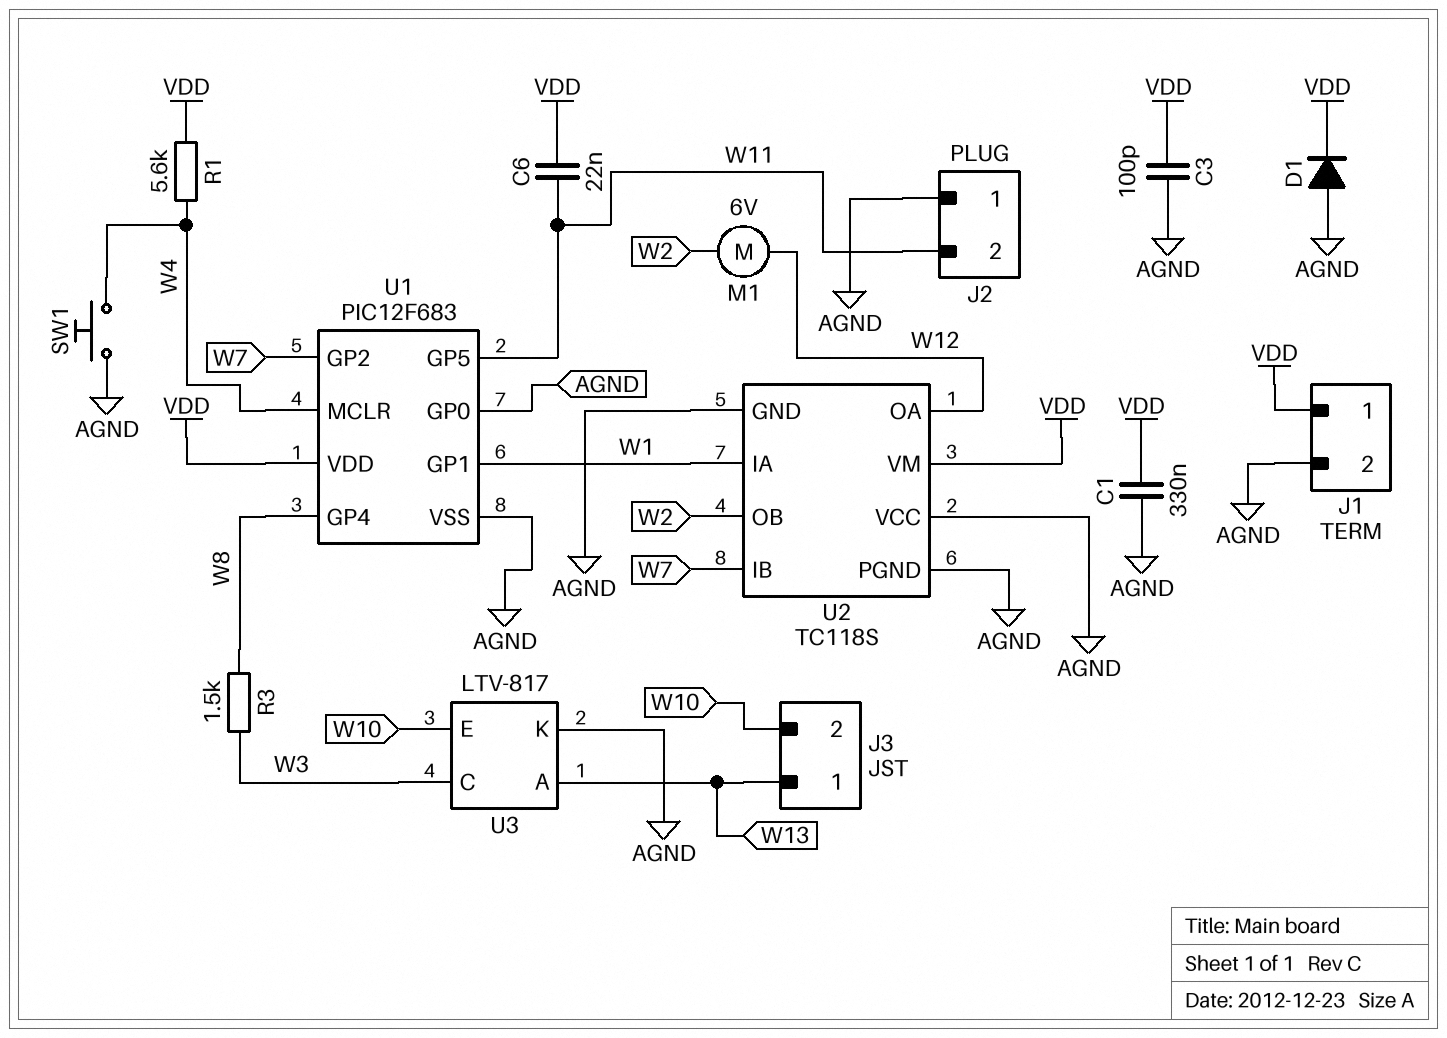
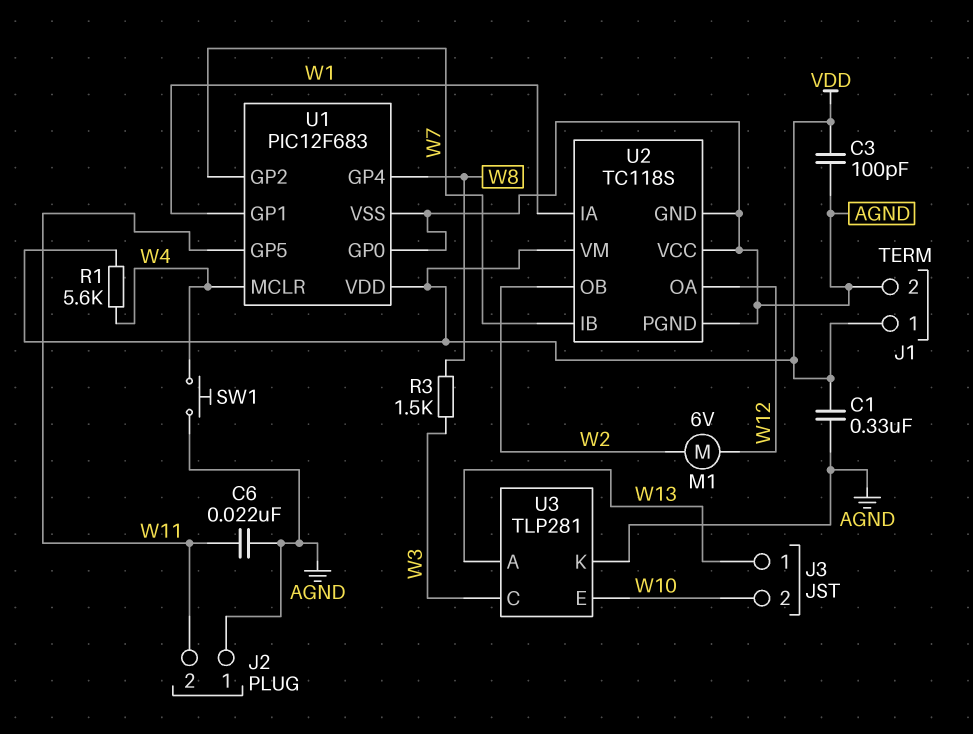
C6: 22nF (VDD, W11) -> 22nF (AGND, W11)
D1: diode (A AGND, K VDD) -> none
U3: LTV-817 -> TLP281

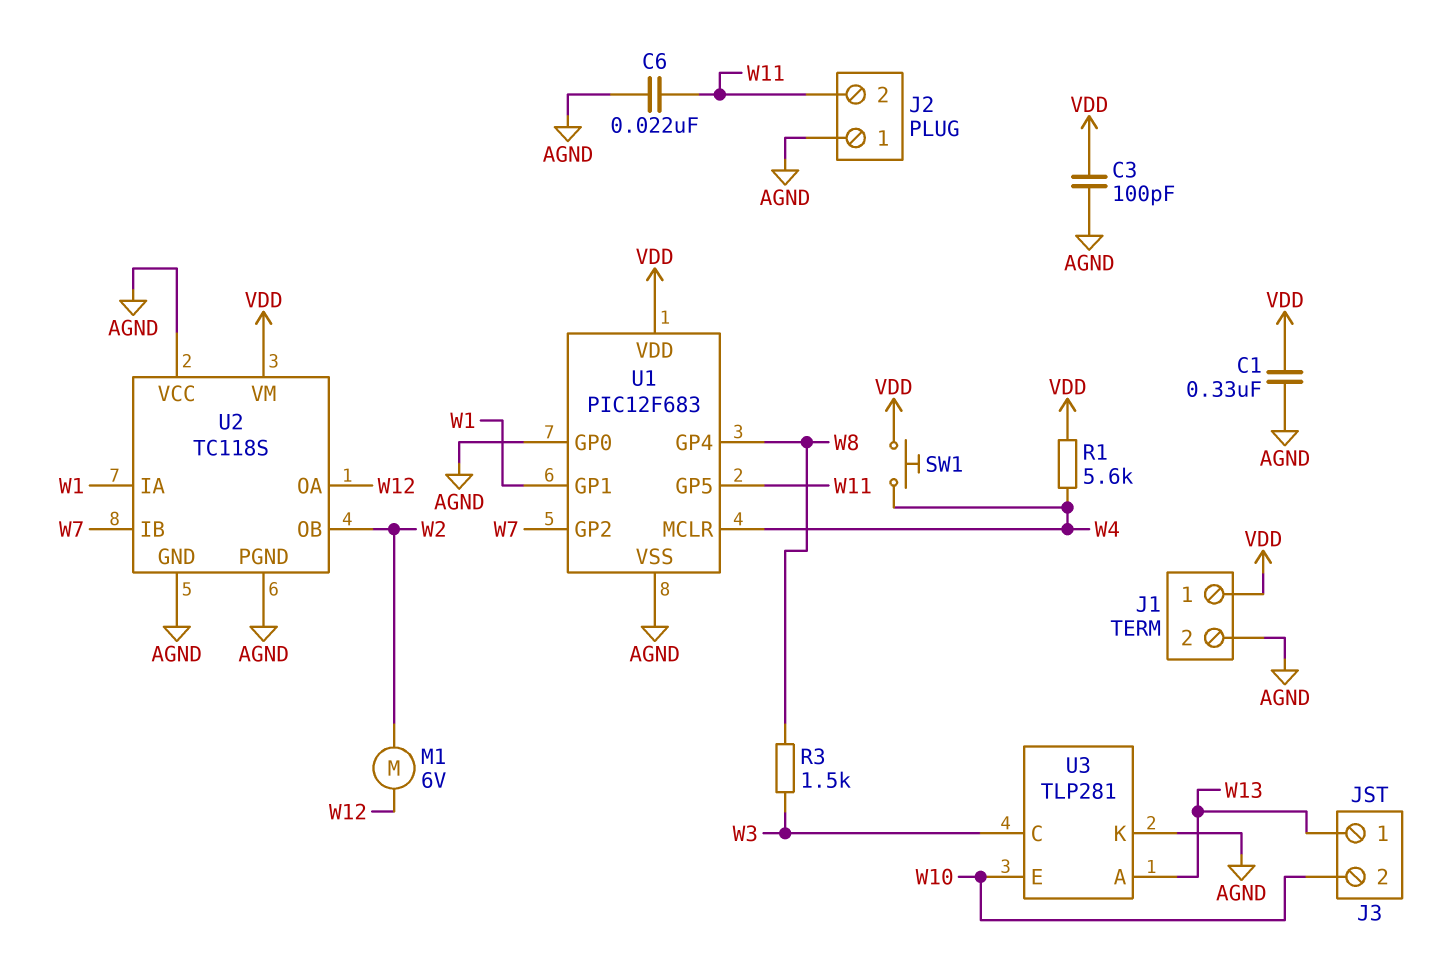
SW1: button (AGND, W4) -> button (VDD, W4)

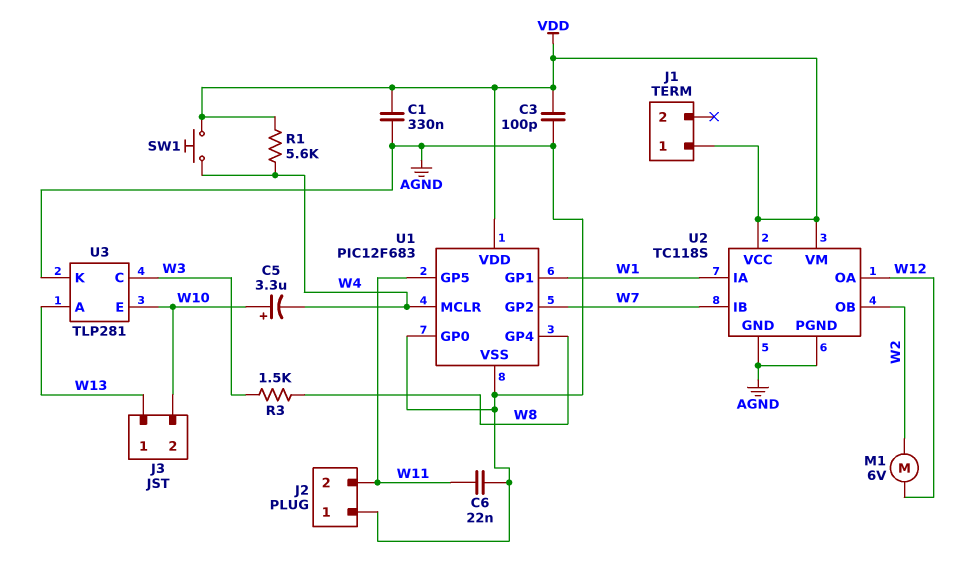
C5: none -> 3.3uF (plus W10, minus W4)
J1 pin 2: AGND -> none
U2 pin VCC: AGND -> VDD

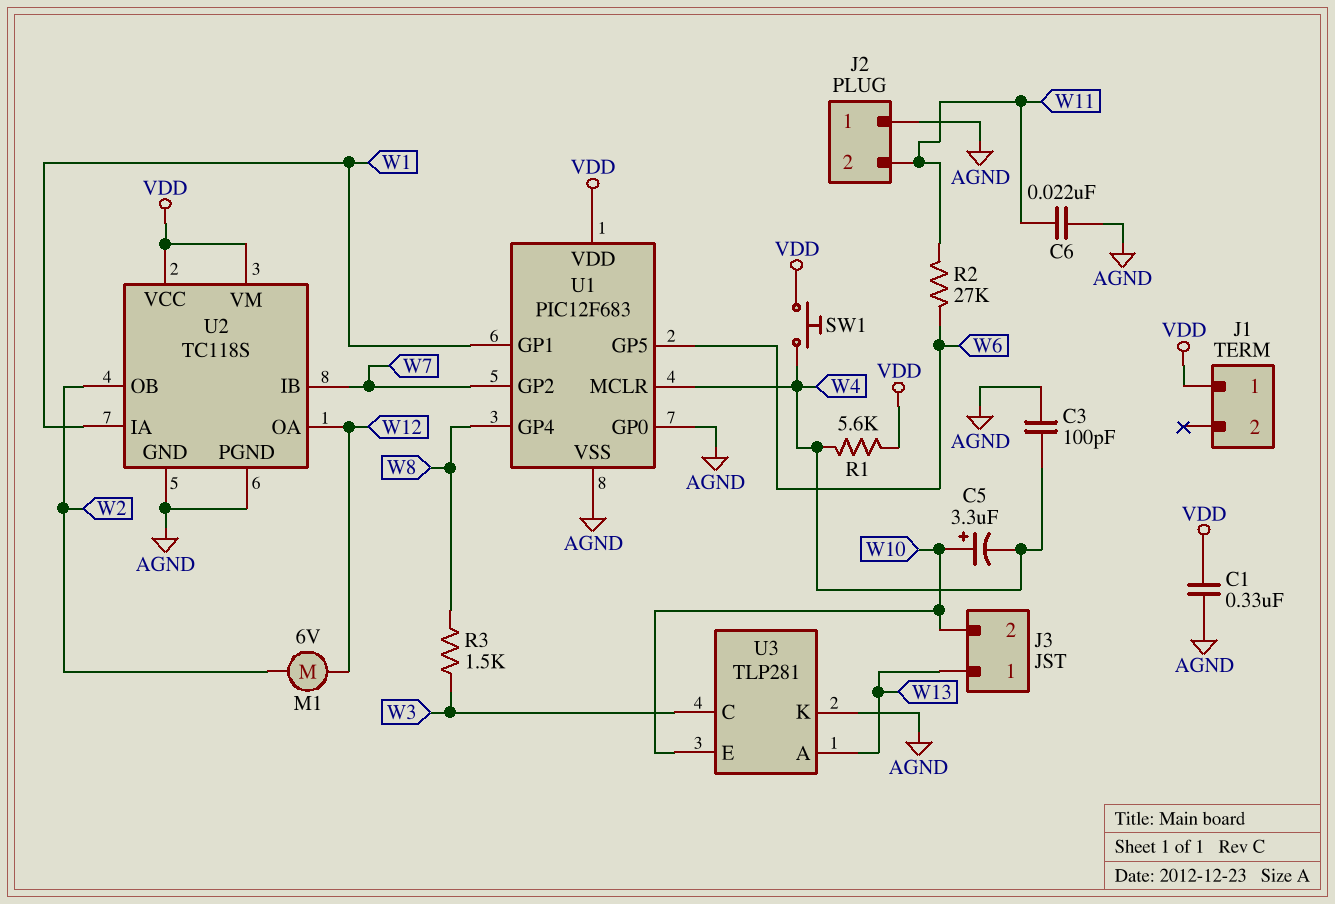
C3: 100pF (AGND, VDD) -> 100pF (AGND, W4)
R2: none -> 27k (W6, W11)
U1 pin GP5: W11 -> W6

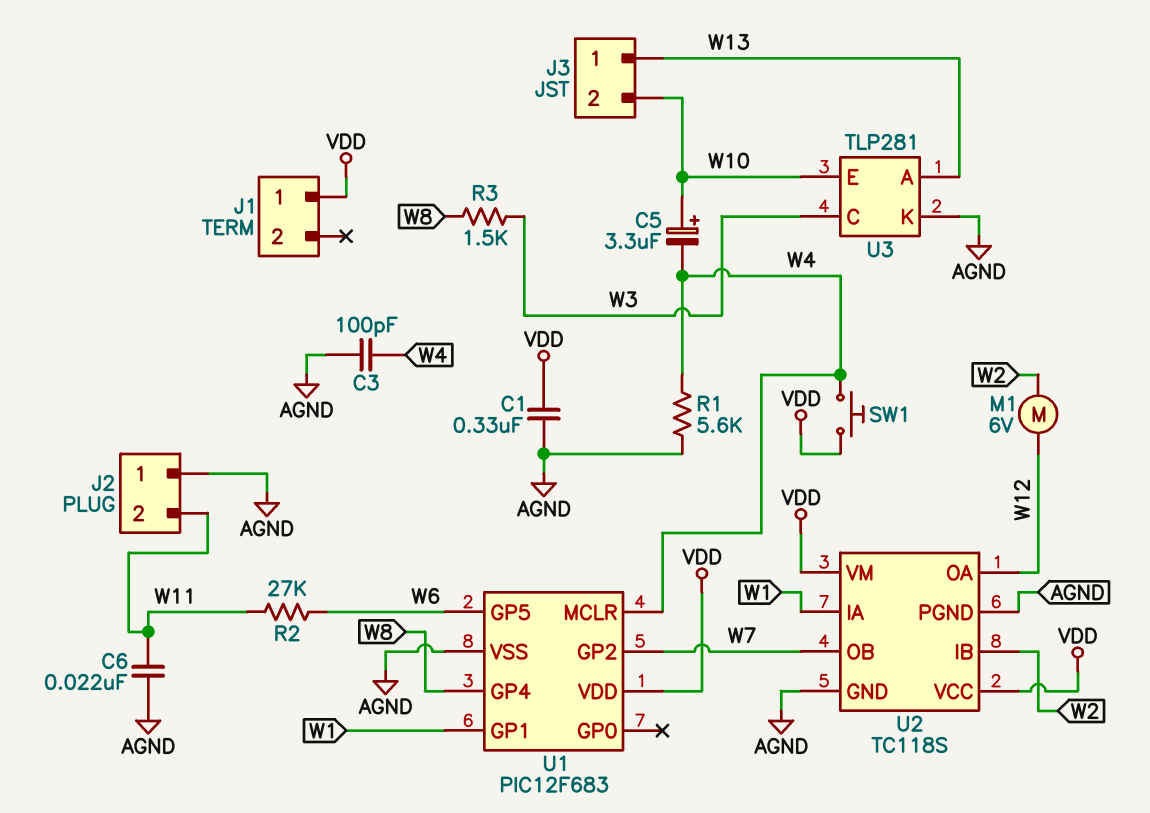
R1: 5.6k (VDD, W4) -> 5.6k (AGND, W4)
U1 pin GP0: AGND -> none
U2 pin IB: W7 -> W2
U2 pin OB: W2 -> W7

